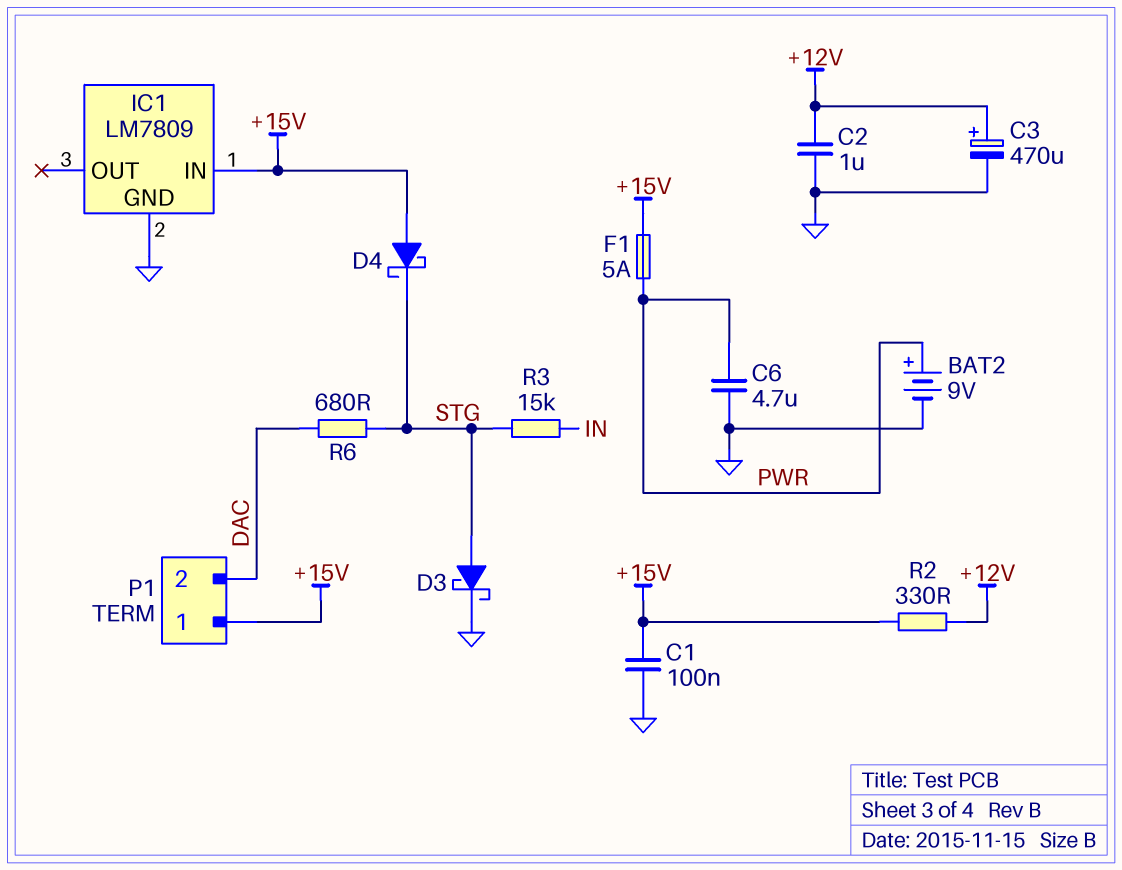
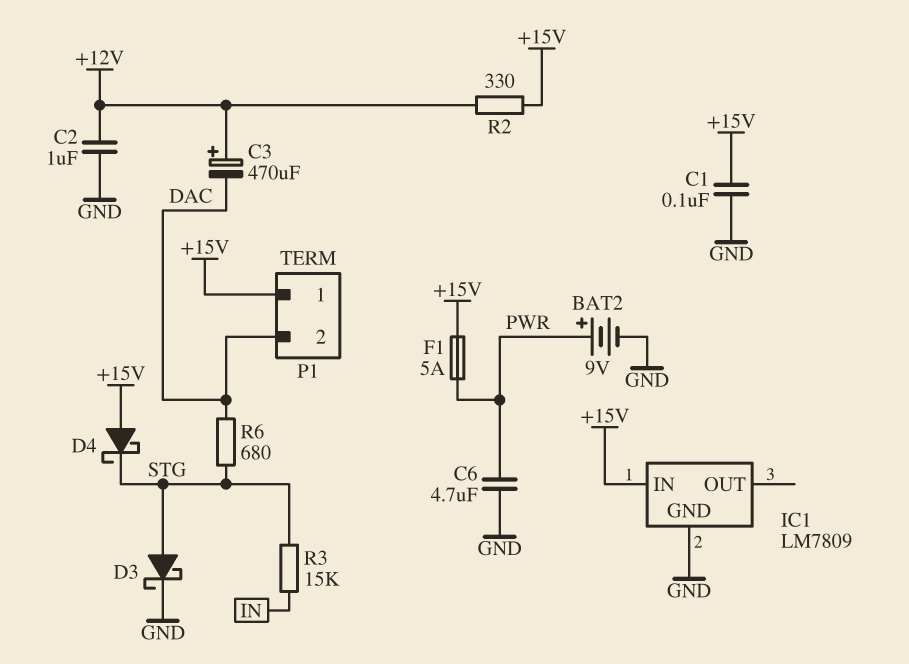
C3: 470uF (plus +12V, minus GND) -> 470uF (plus +12V, minus DAC)

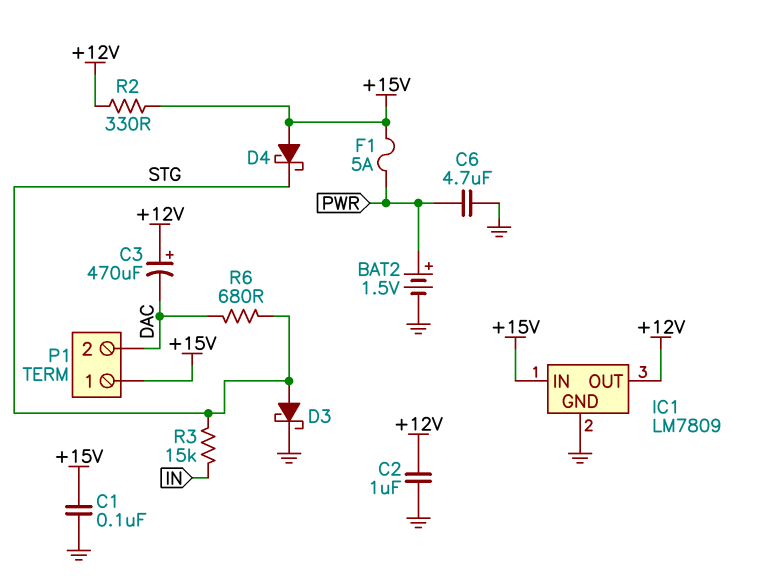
BAT2: 9V (plus PWR, minus GND) -> 1.5V (plus PWR, minus GND)
IC1 pin OUT: none -> +12V

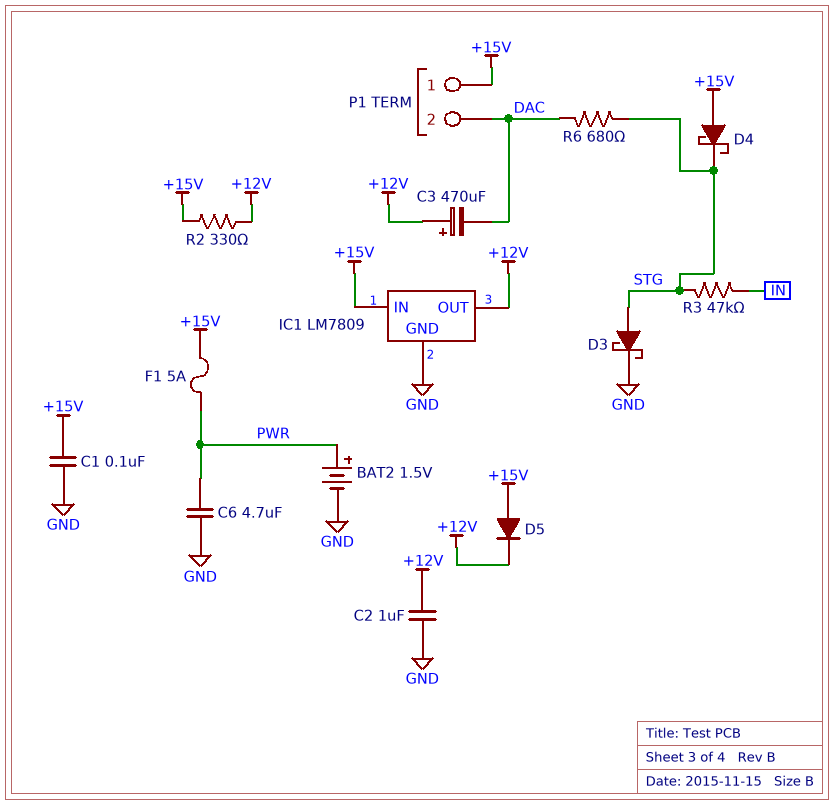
D5: none -> diode (A +15V, K +12V)
R3: 15k (IN, STG) -> 47k (IN, STG)

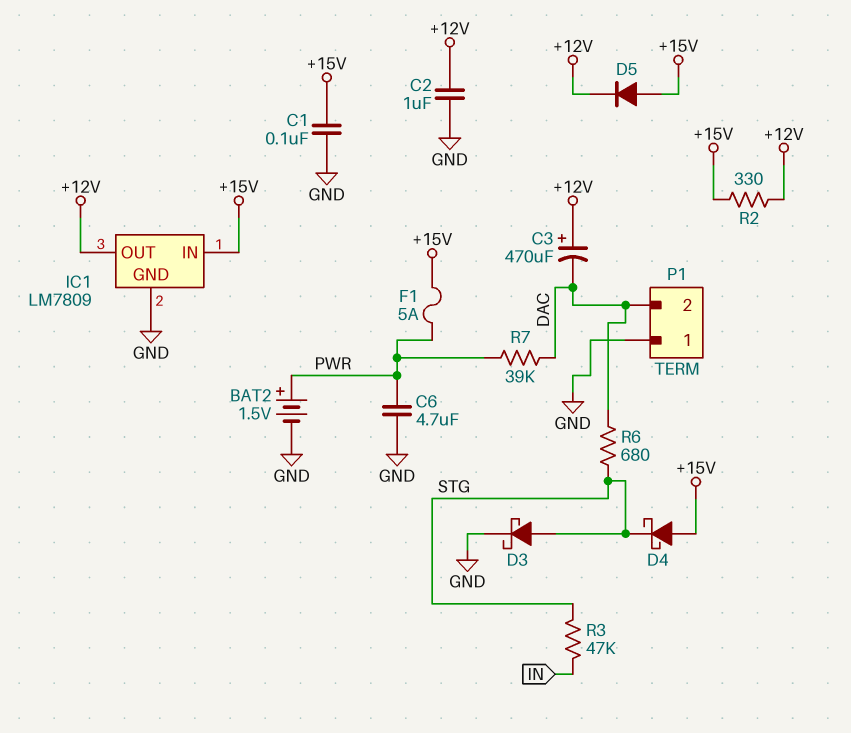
P1 pin 1: +15V -> GND
R7: none -> 39k (DAC, PWR)

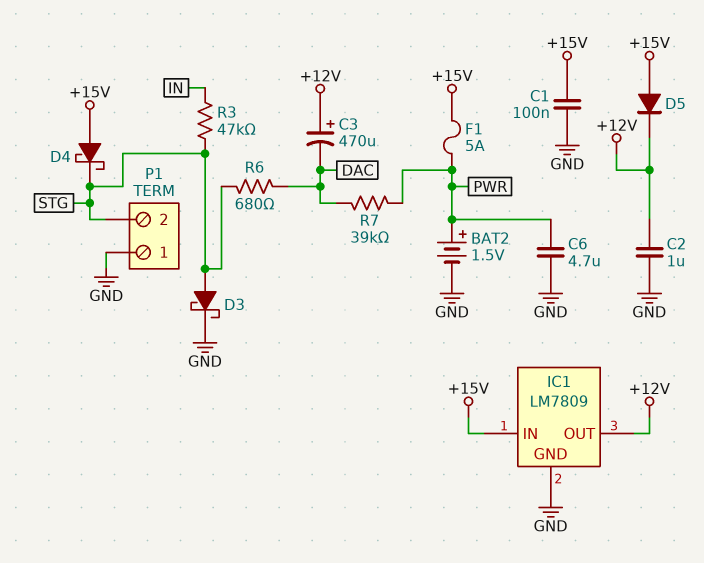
P1 pin 2: DAC -> STG
R2: 330 (+12V, +15V) -> none

